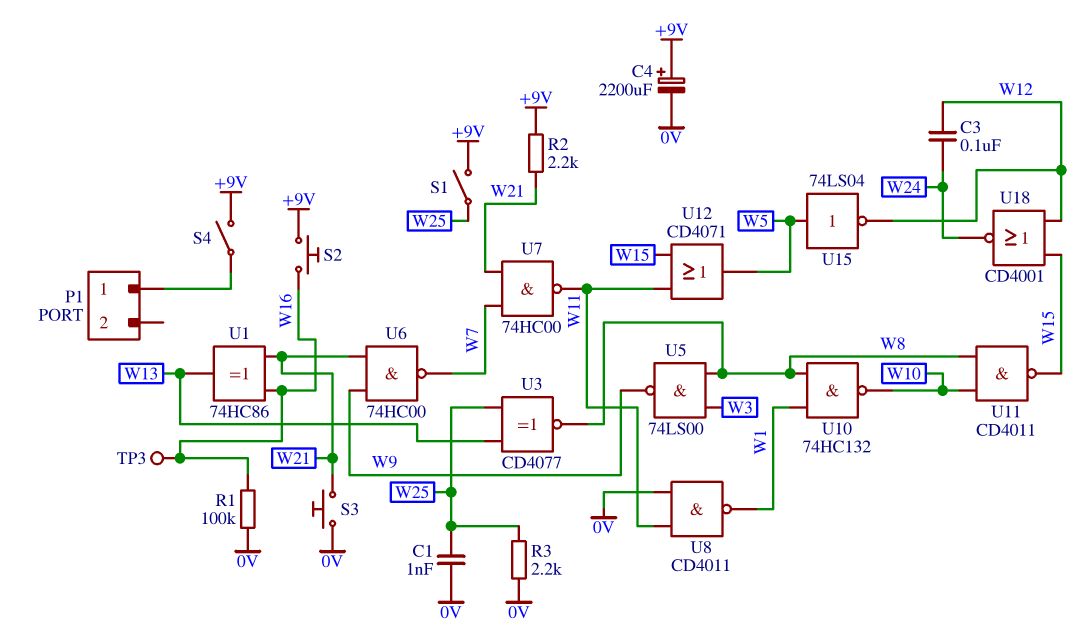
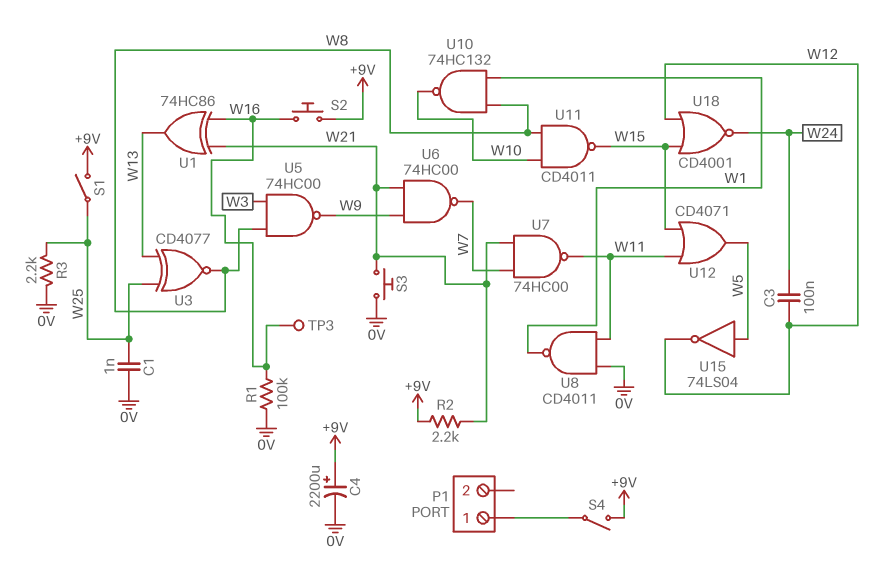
U5: NAND 74LS00 (in W3, in W8, out W9) -> NAND 74HC00 (in W3, in W8, out W9)

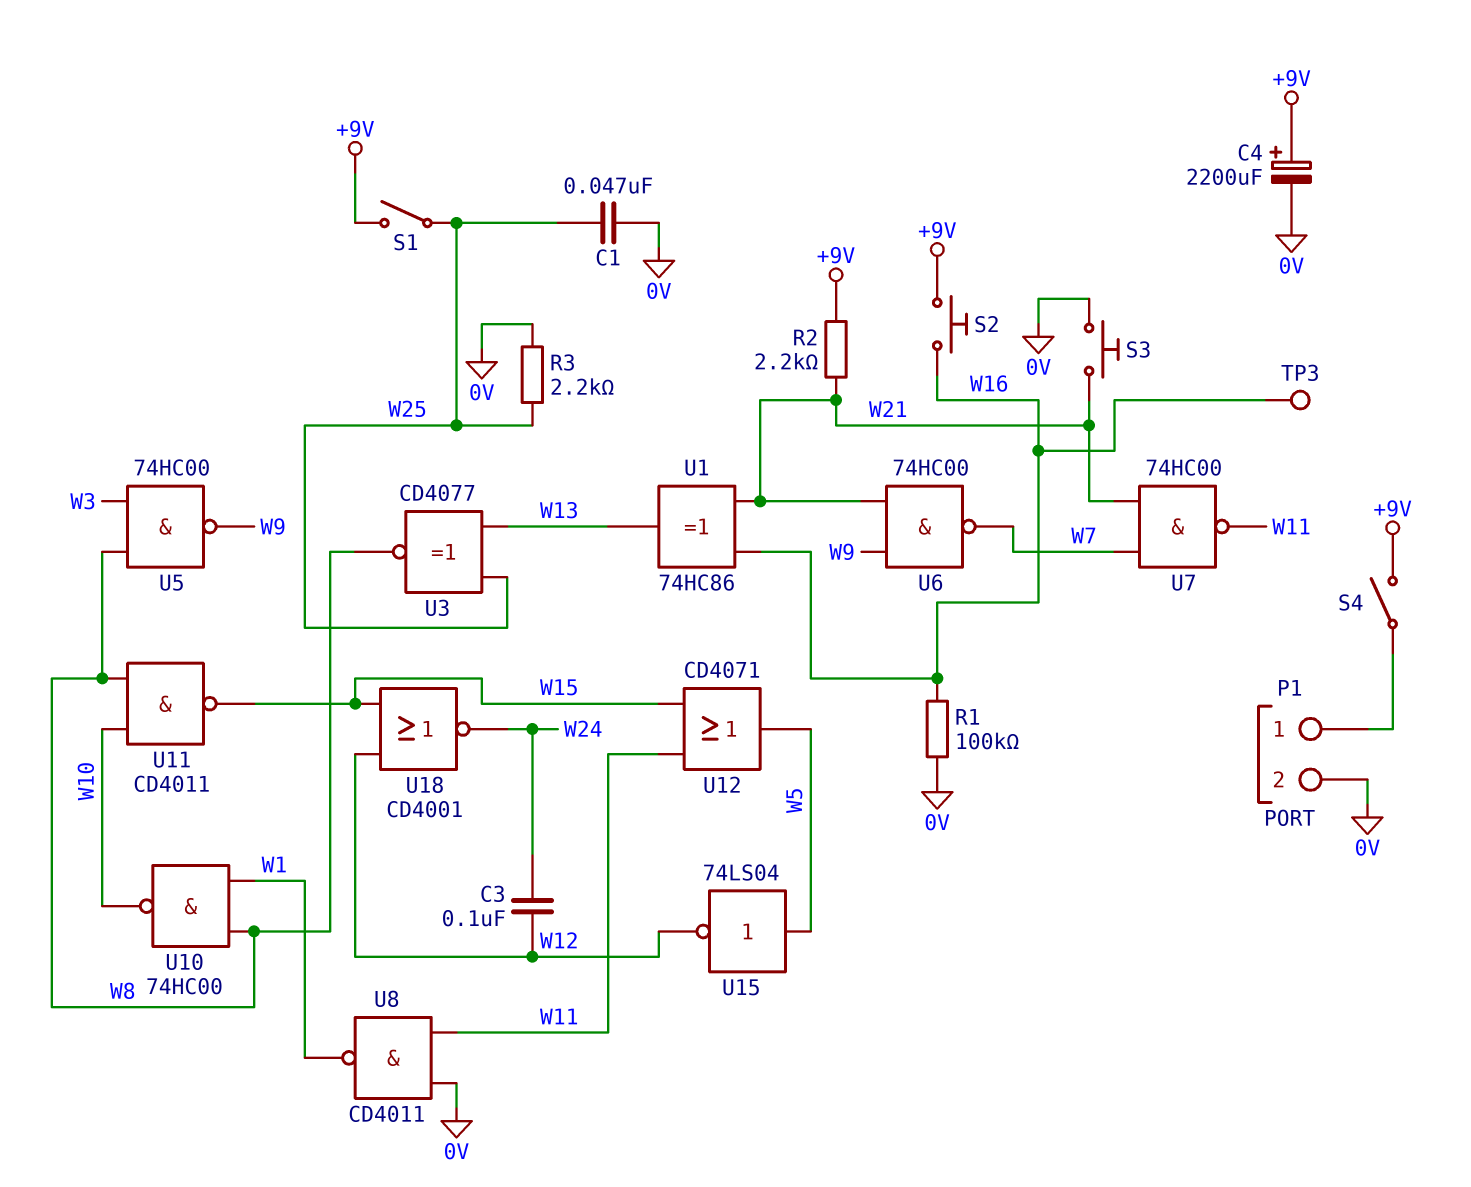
C1: 1nF (0V, W25) -> 47nF (0V, W25)
P1 pin 2: none -> 0V
U10: NAND 74HC132 (in W1, in W8, out W10) -> NAND 74HC00 (in W1, in W8, out W10)

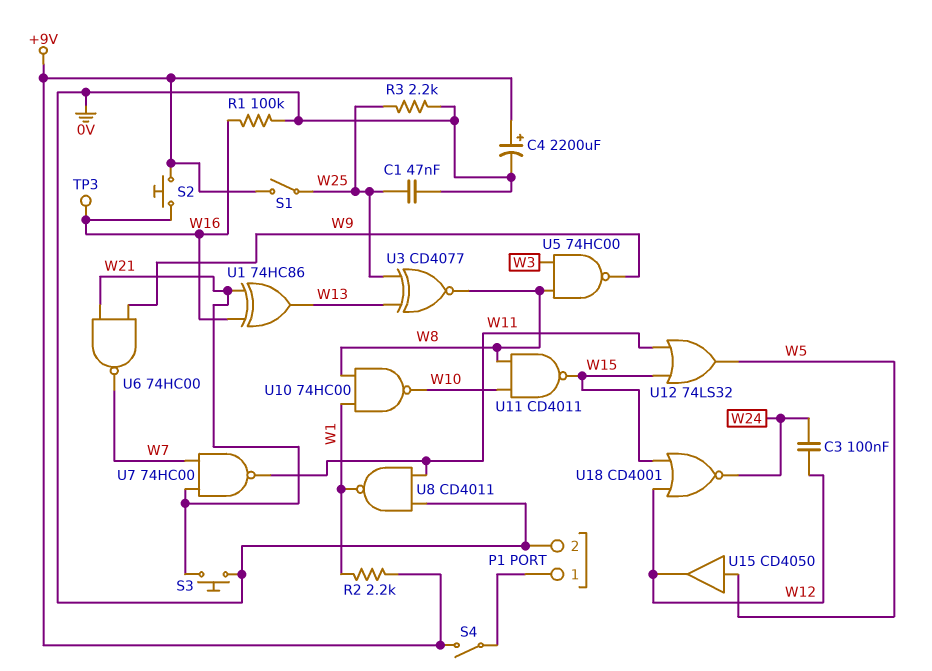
R2: 2.2k (+9V, W21) -> 2.2k (+9V, W1)
U12: OR CD4071 (in W11, in W15, out W5) -> OR 74LS32 (in W11, in W15, out W5)
U15: NOT 74LS04 (in W5, out W12) -> buffer CD4050 (in W5, out W12)

